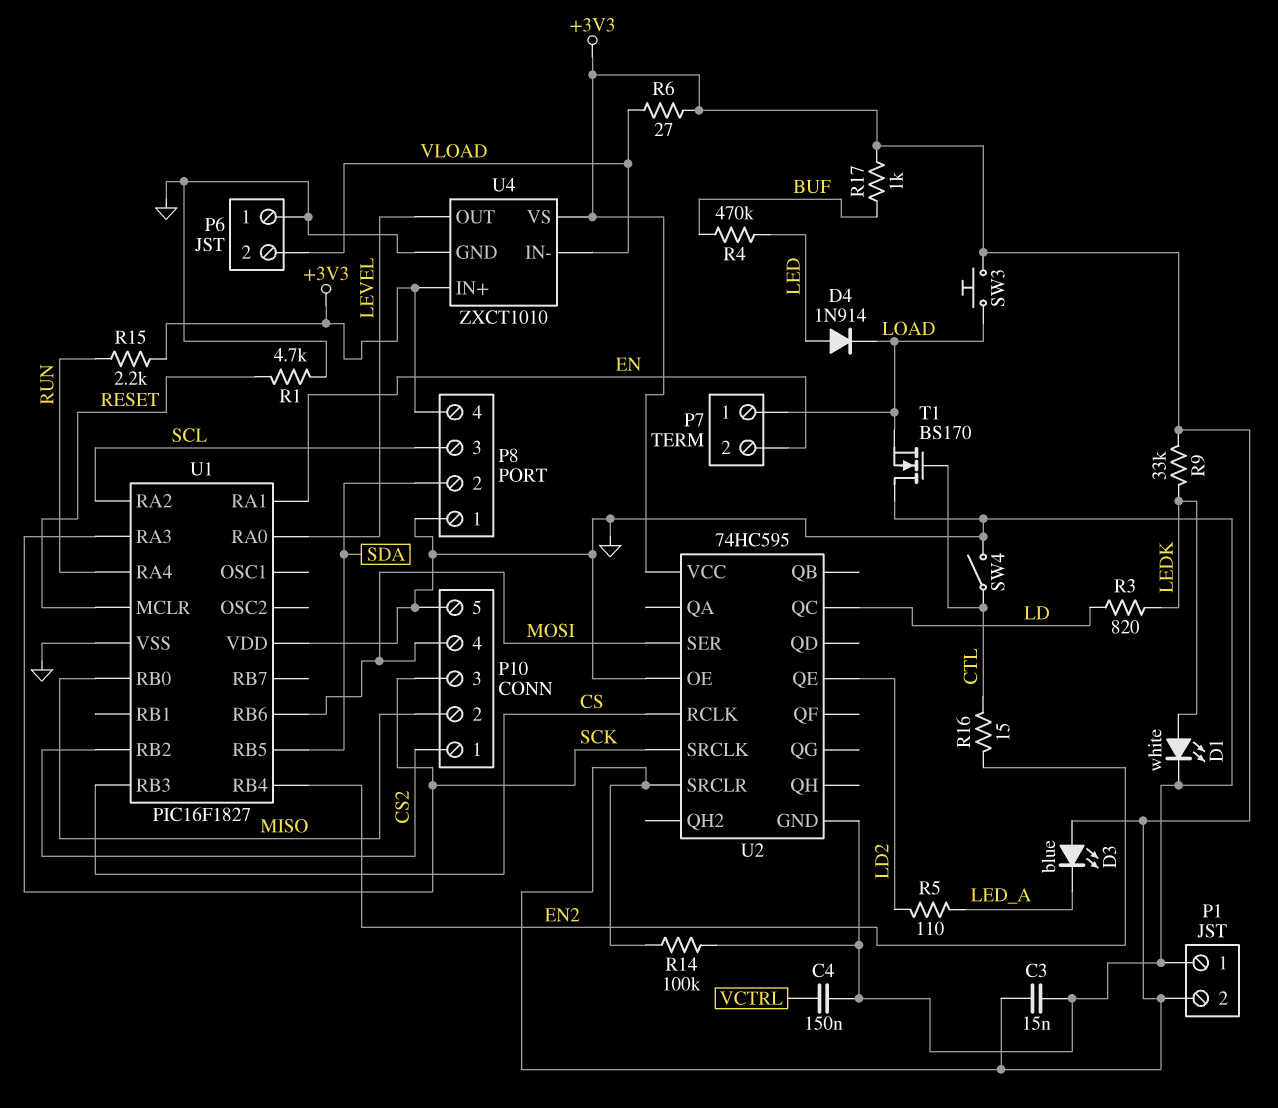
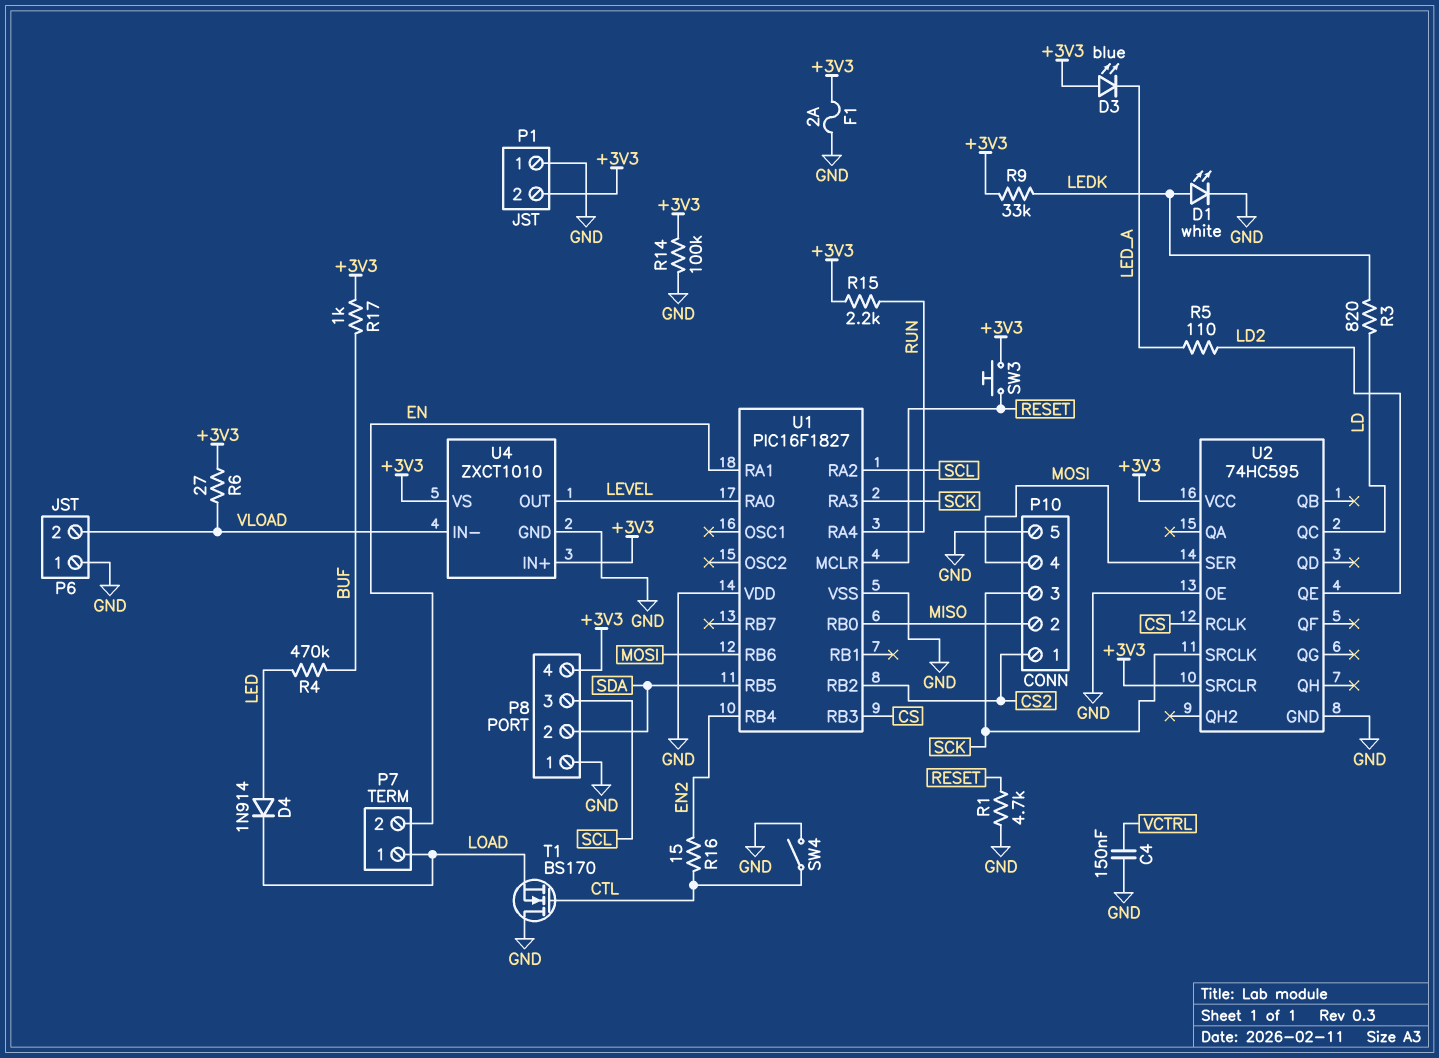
C3: 15nF (+3V3, GND) -> none
F1: none -> 2A (+3V3, GND)
SW3: button (+3V3, LOAD) -> button (+3V3, RESET)

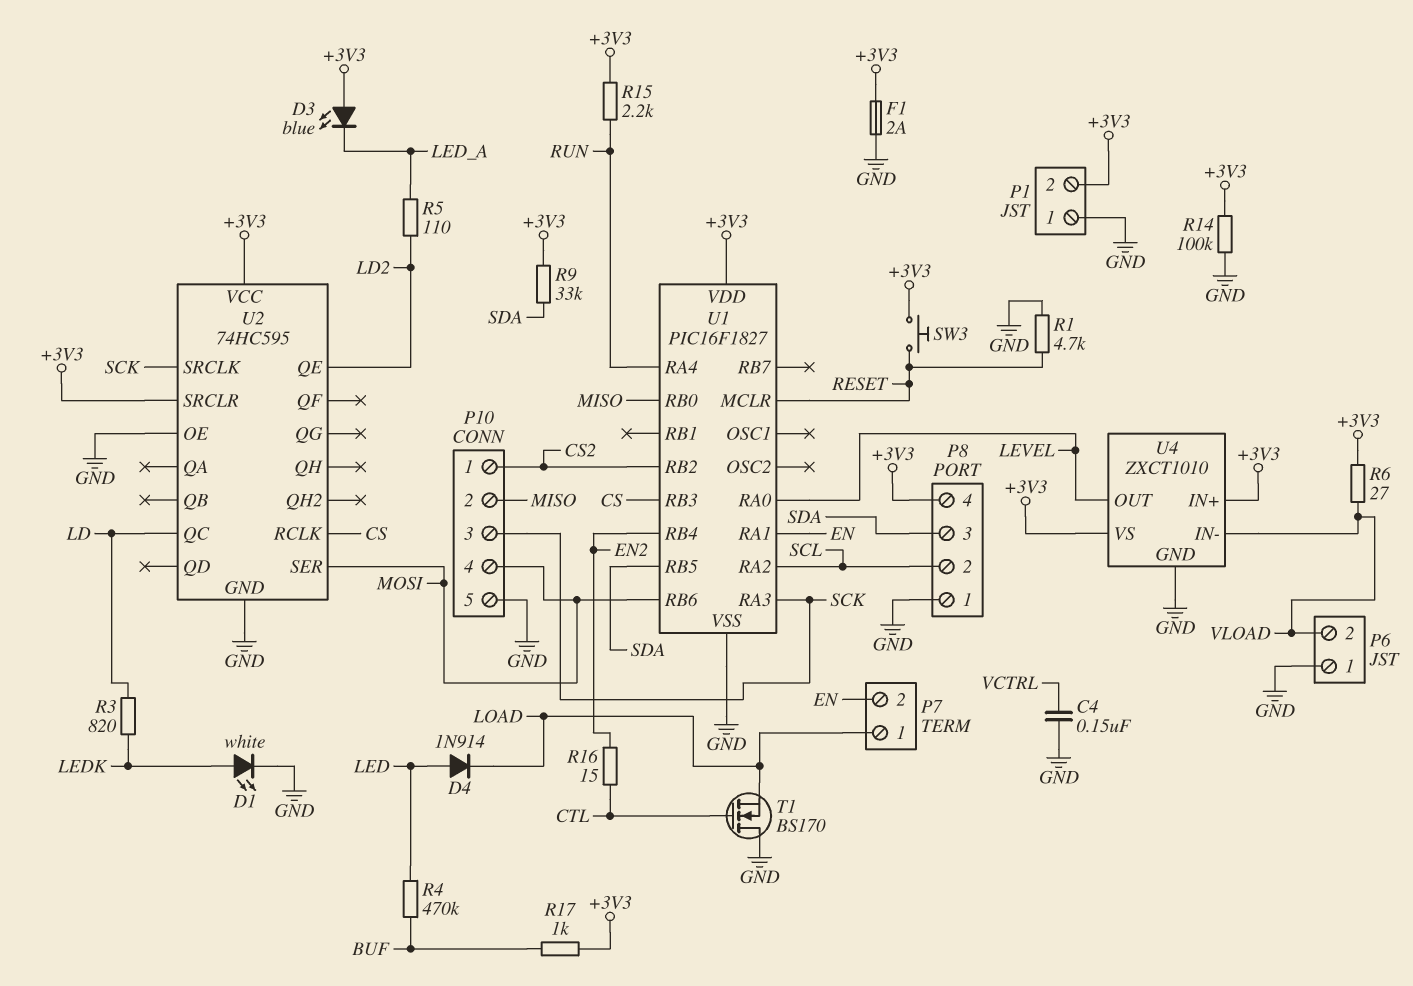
P8 pin 2: SDA -> SCL
P8 pin 3: SCL -> SDA
R9: 33k (+3V3, LEDK) -> 33k (+3V3, SDA)
SW4: switch (CTL, GND) -> none
U1 pin VDD: GND -> +3V3

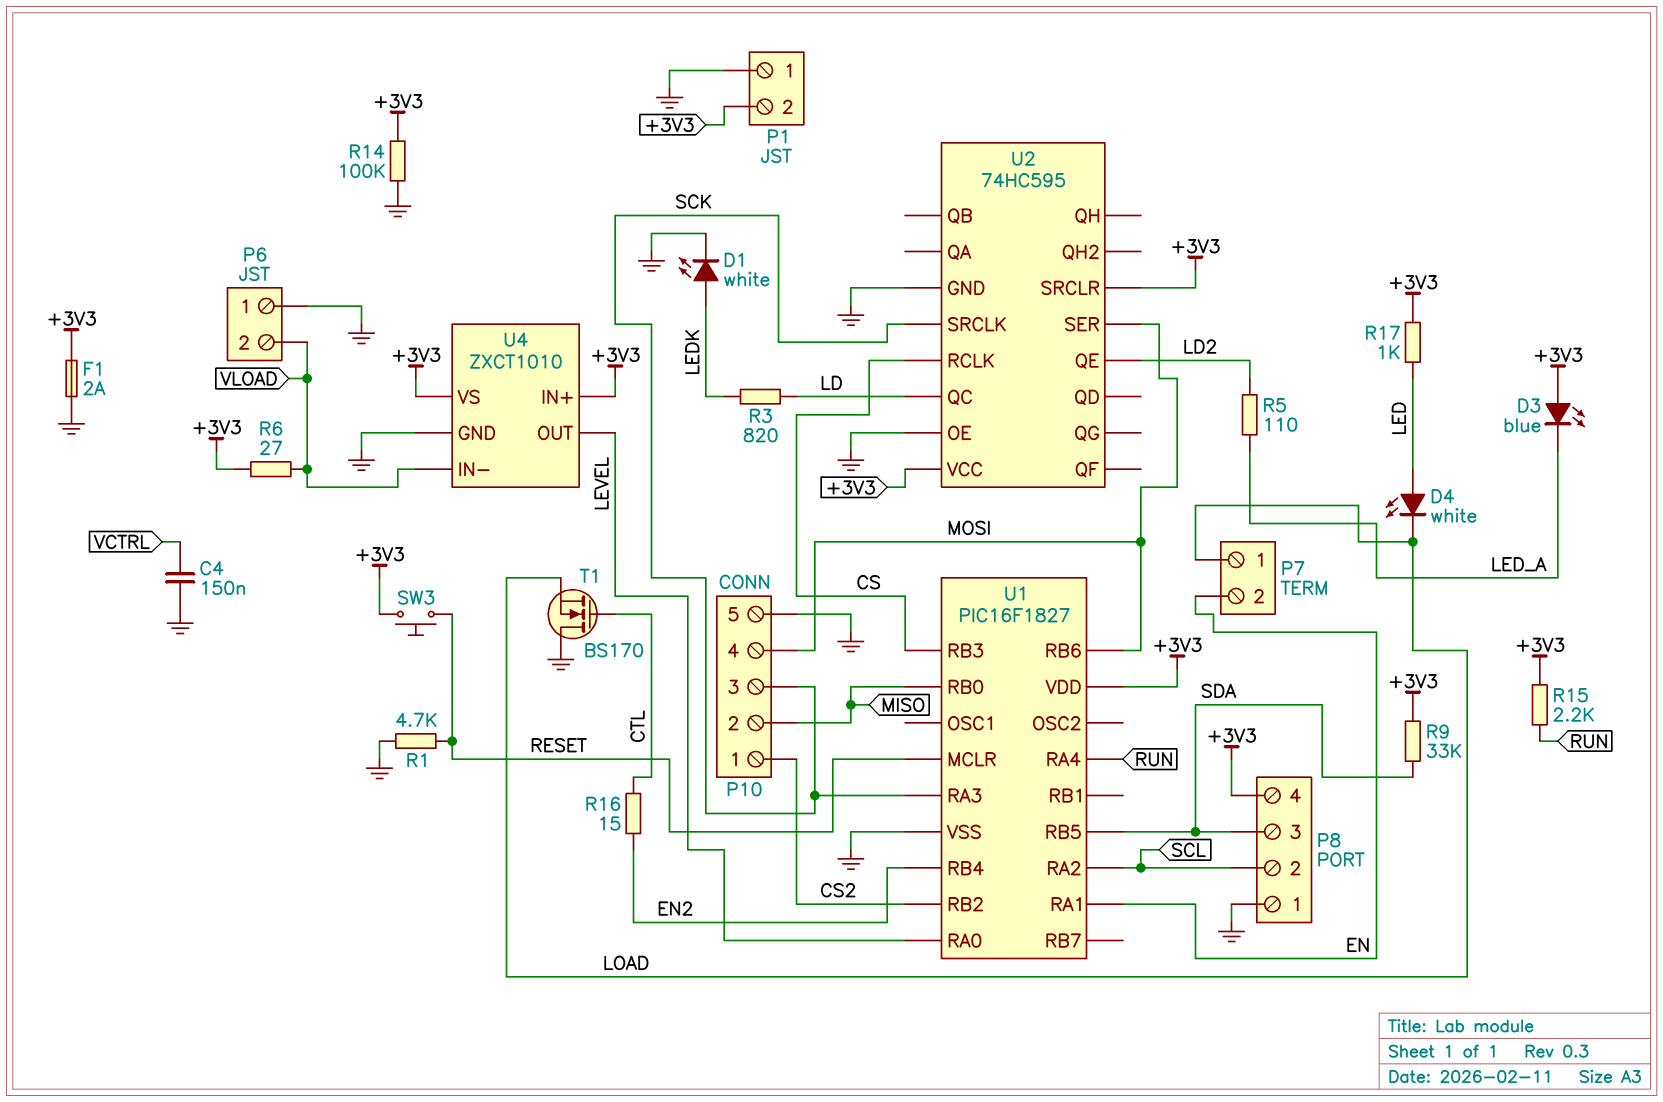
D4: diode 1N914 (A LED, K LOAD) -> LED white (A LED, K LOAD)
R4: 470k (BUF, LED) -> none
R17: 1k (+3V3, BUF) -> 1k (+3V3, LED)

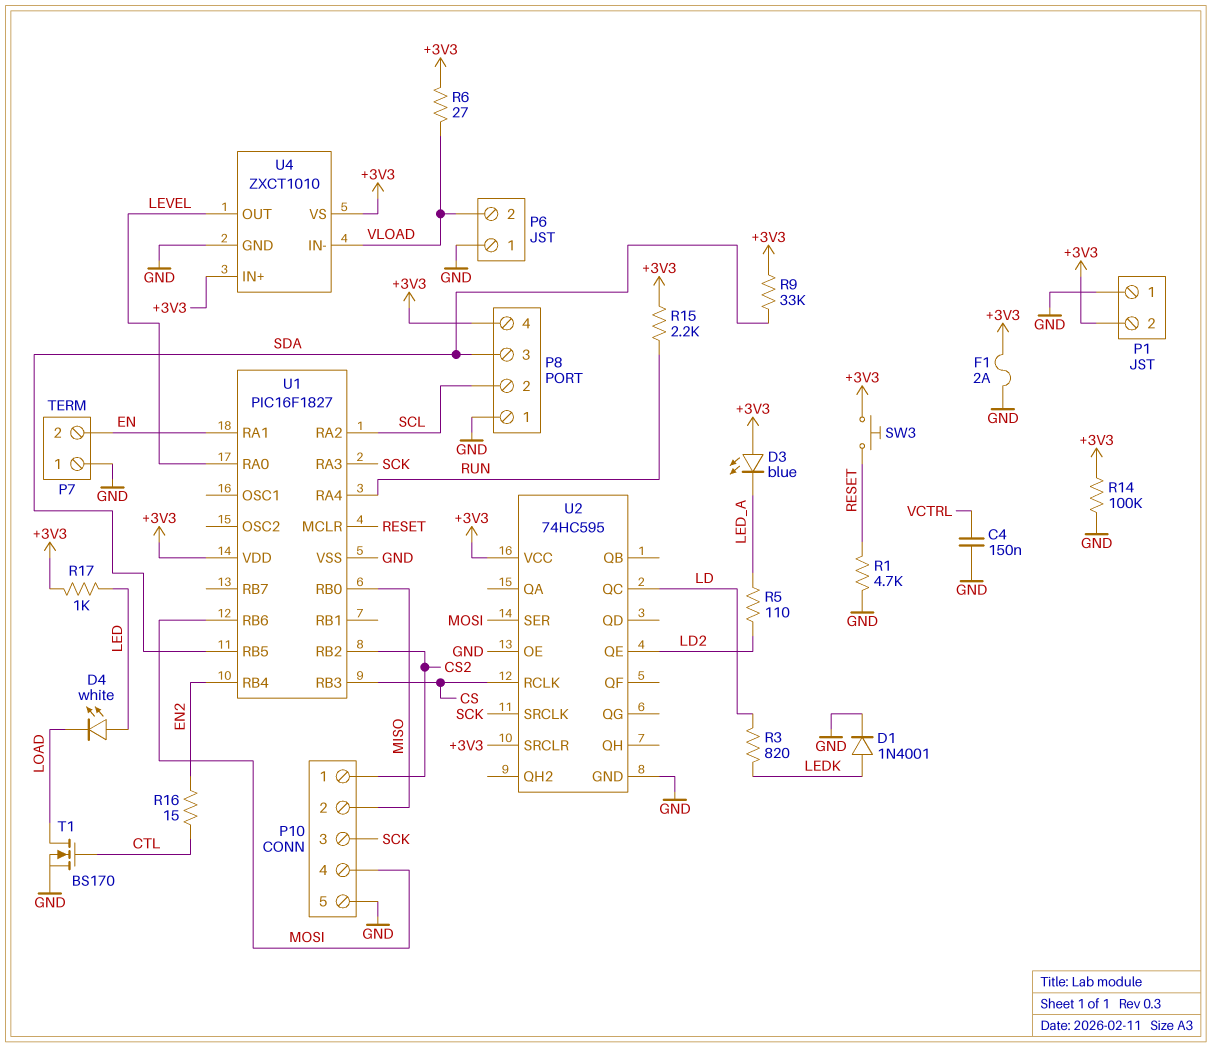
D1: LED white (A LEDK, K GND) -> diode 1N4001 (A LEDK, K GND)
P7 pin 1: LOAD -> GND
T1: NMOS BS170 (G CTL, D GND, S LOAD) -> NMOS BS170 (G CTL, D LOAD, S GND)

